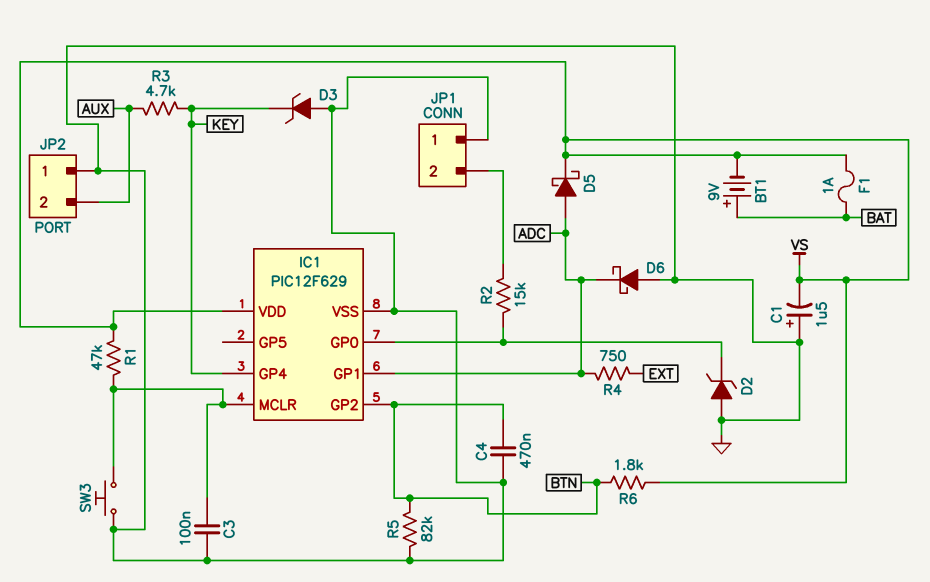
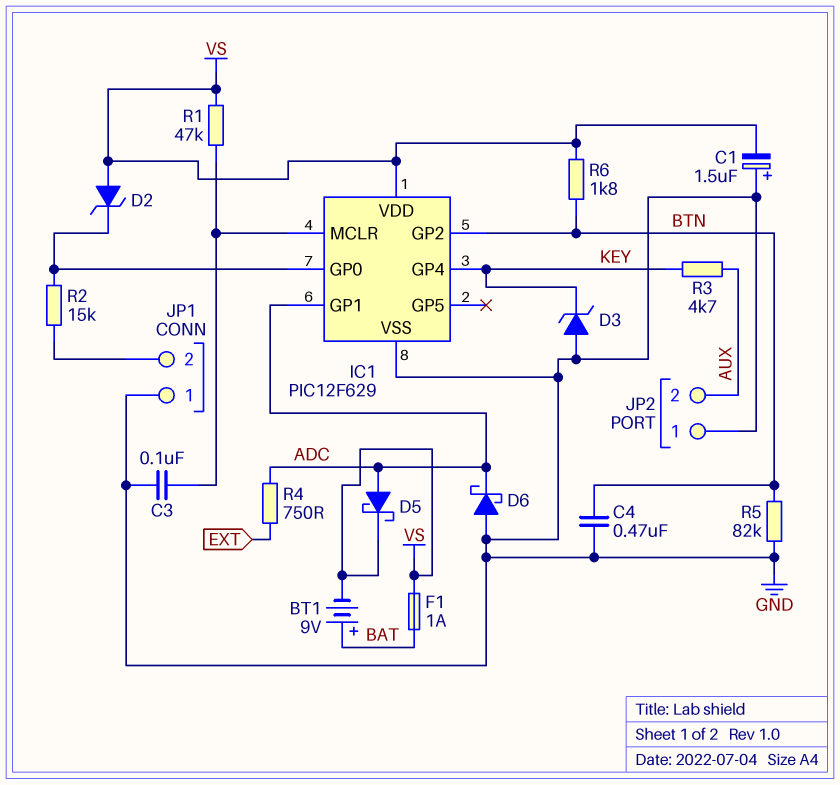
D2: zener (A GND, K IC1/GP0) -> zener (A VS, K IC1/GP0)
SW3: button (GND, IC1/MCLR) -> none

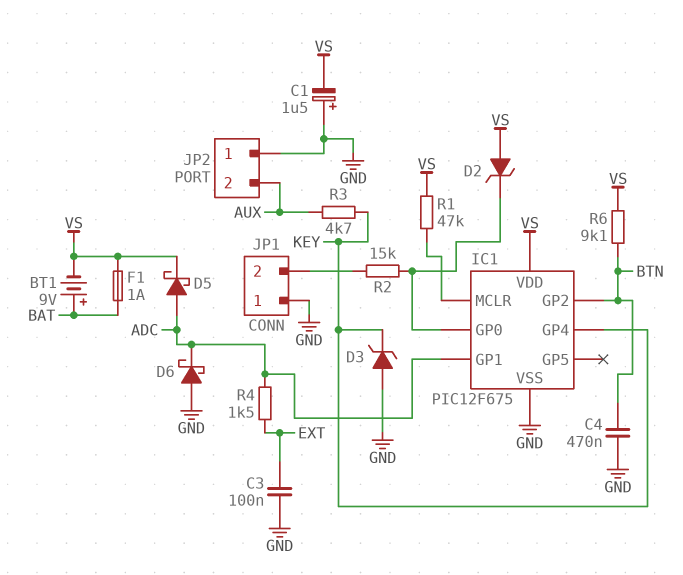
C3: 100nF (GND, IC1/MCLR) -> 100nF (EXT, GND)
IC1: PIC12F629 -> PIC12F675
R4: 750 (ADC, EXT) -> 1.5k (ADC, EXT)
R5: 82k (BTN, GND) -> none
R6: 1.8k (BTN, VS) -> 9.1k (BTN, VS)

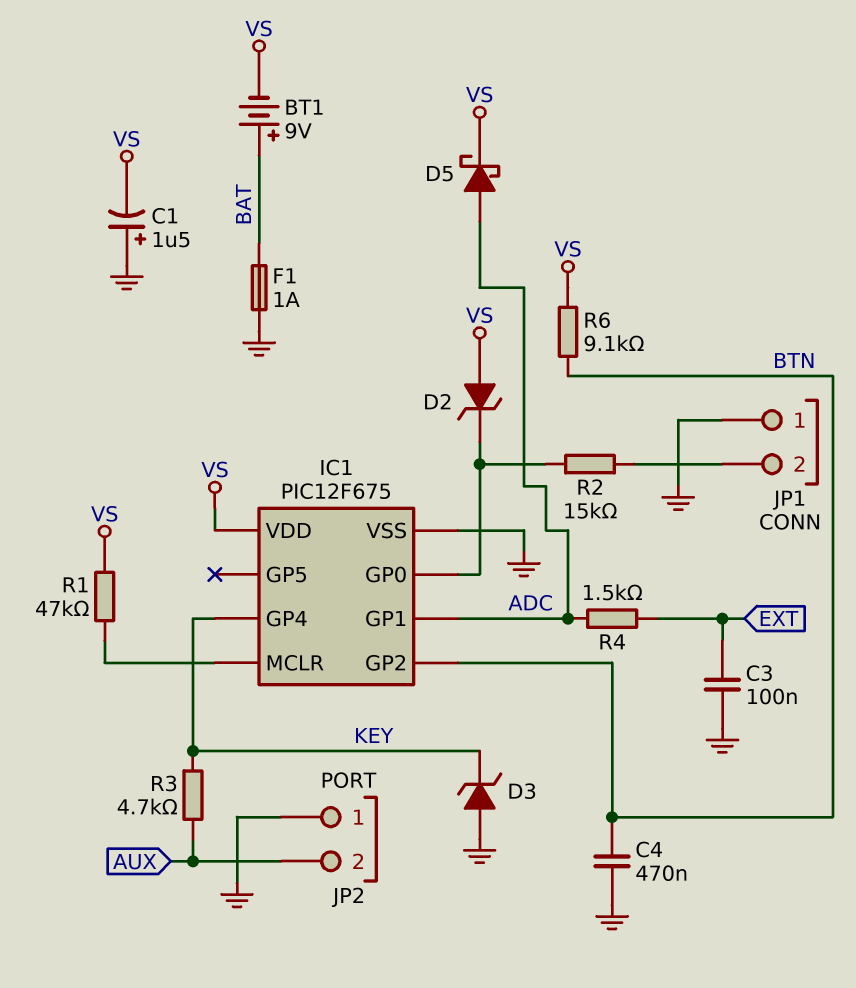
D6: schottky (A GND, K ADC) -> none
F1: 1A (BAT, VS) -> 1A (BAT, GND)

